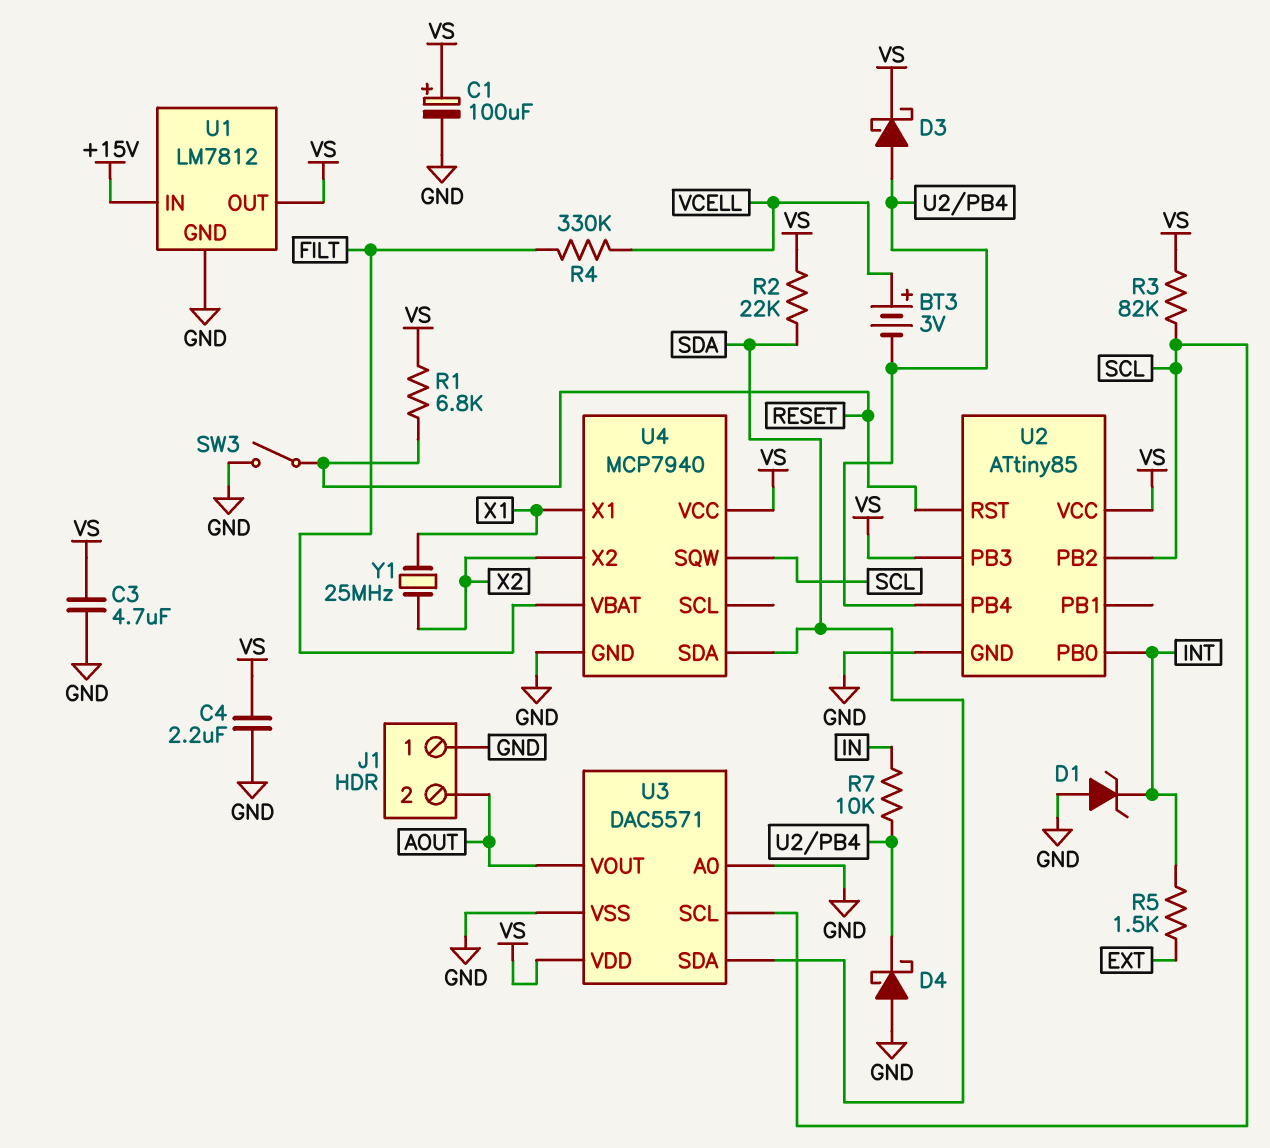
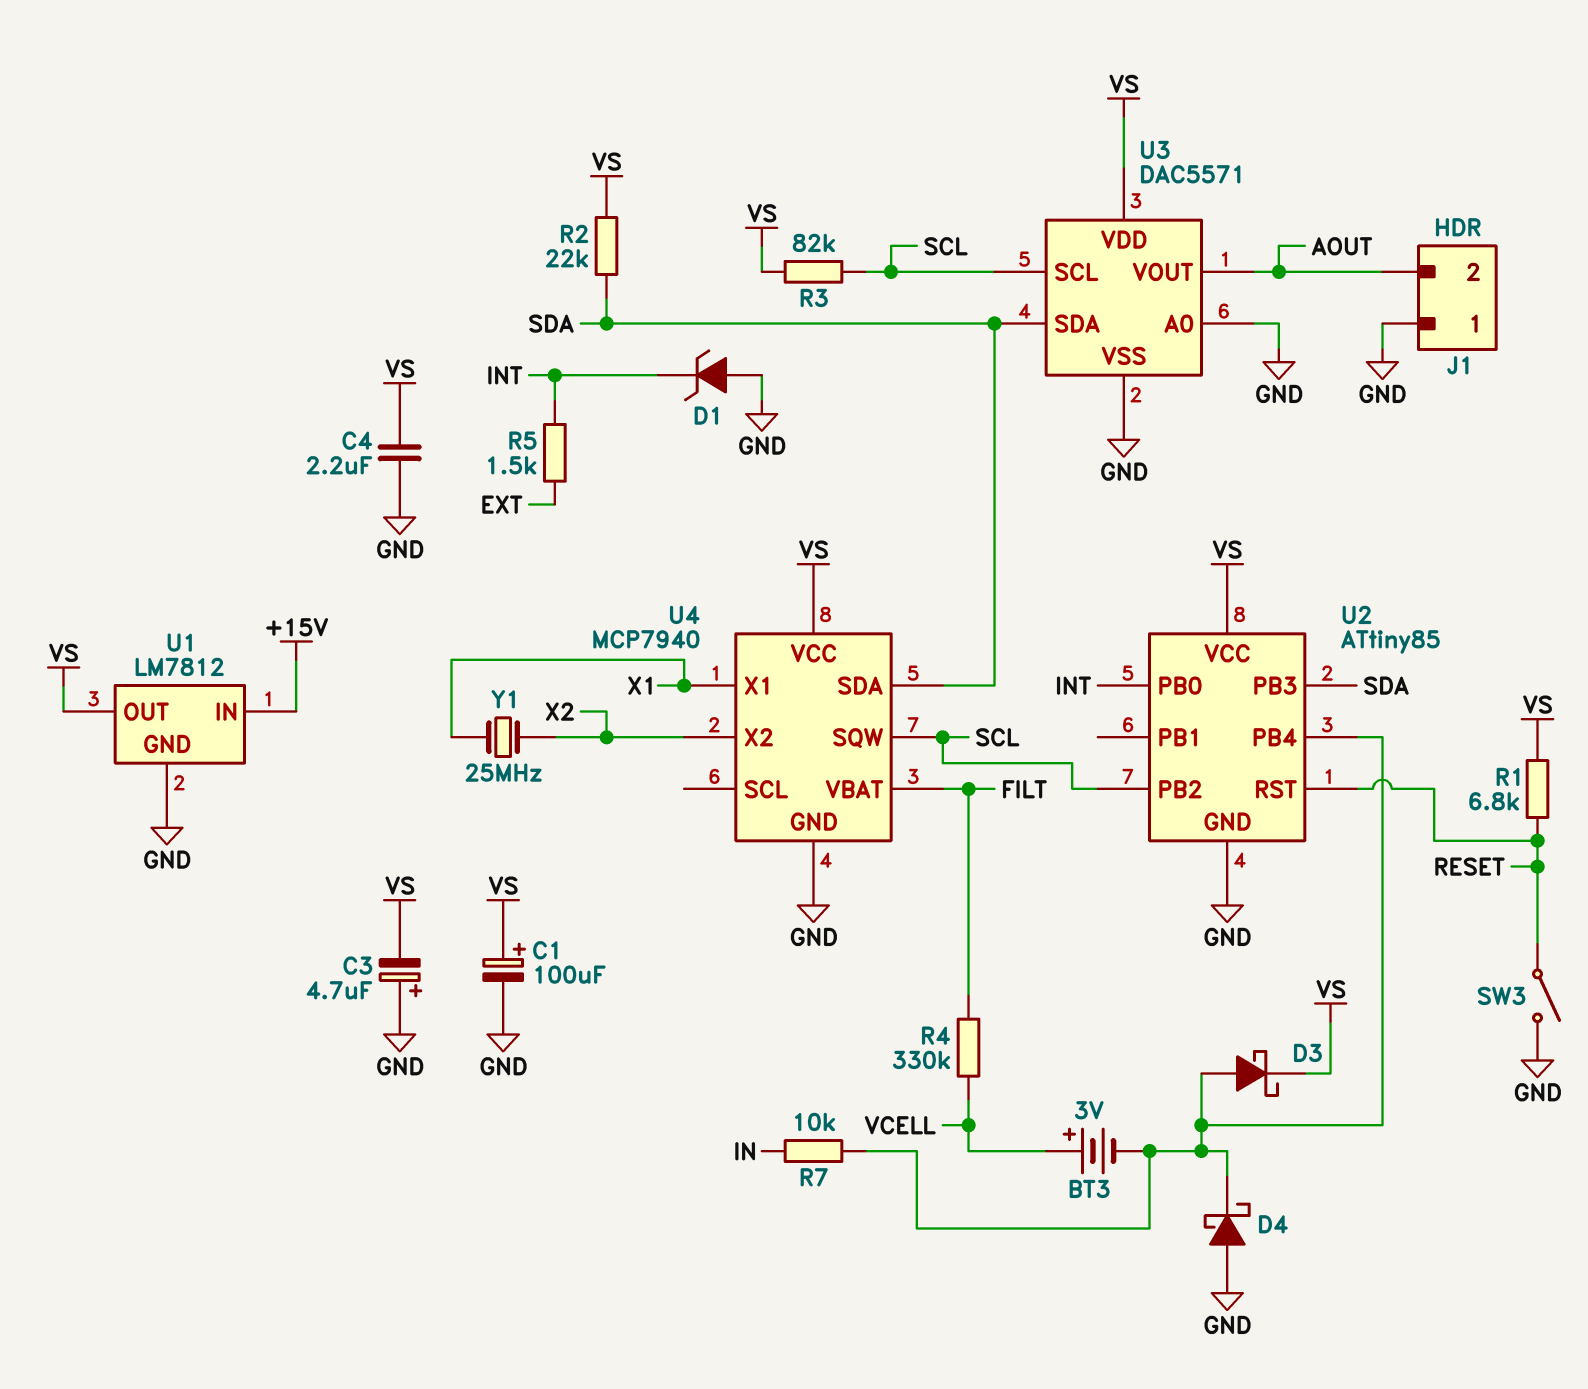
C3: 4.7uF (GND, VS) -> 4.7uF (plus GND, minus VS)
U2 pin PB3: VS -> SDA

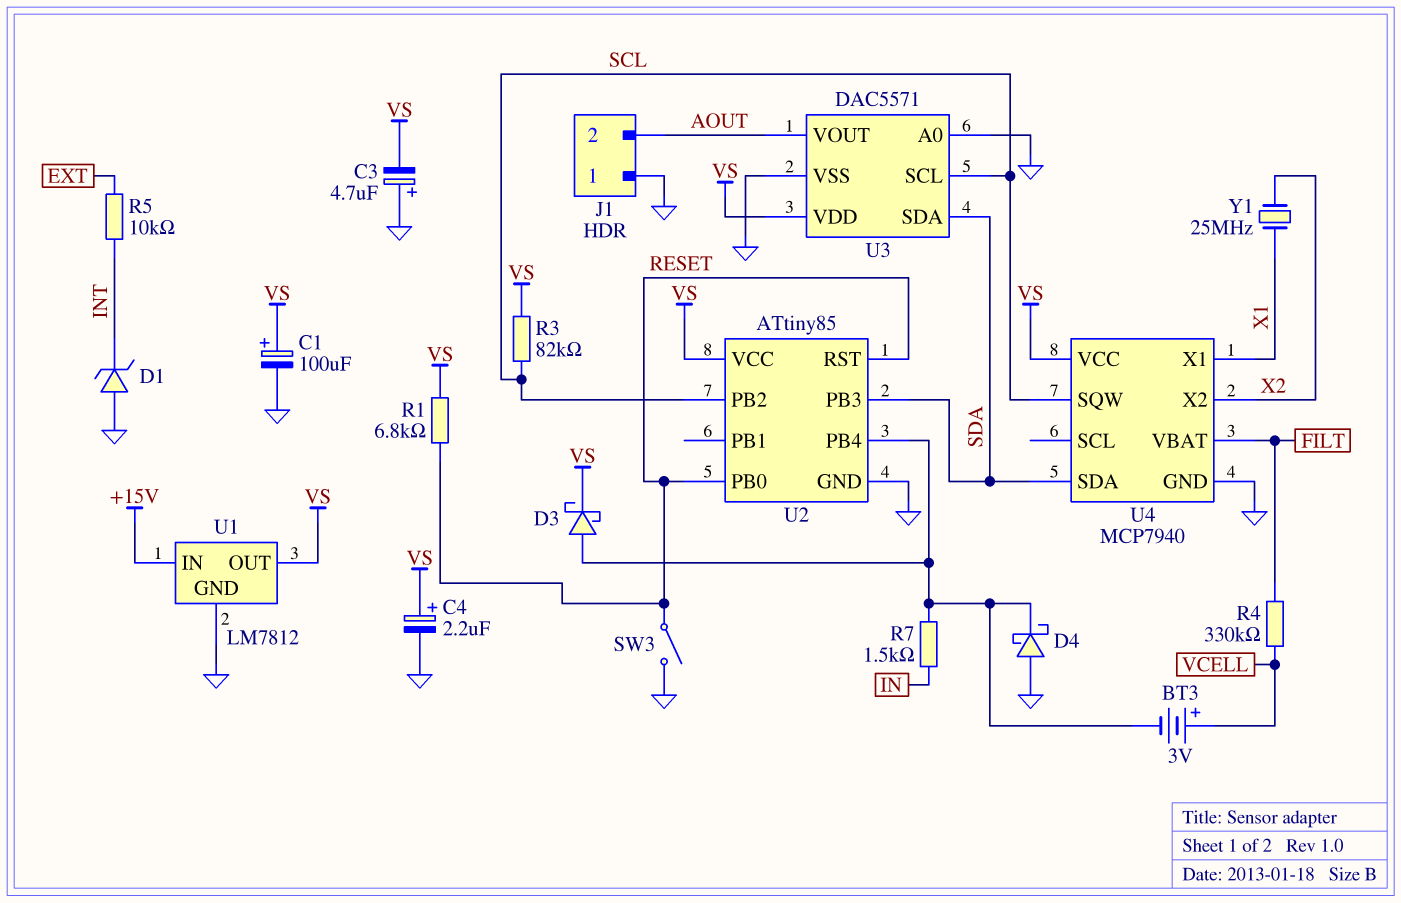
C4: 2.2uF (GND, VS) -> 2.2uF (plus VS, minus GND)
R2: 22k (SDA, VS) -> none
R5: 1.5k (EXT, INT) -> 10k (EXT, INT)
R7: 10k (IN, U2/PB4) -> 1.5k (IN, U2/PB4)
U2 pin PB0: INT -> RESET

